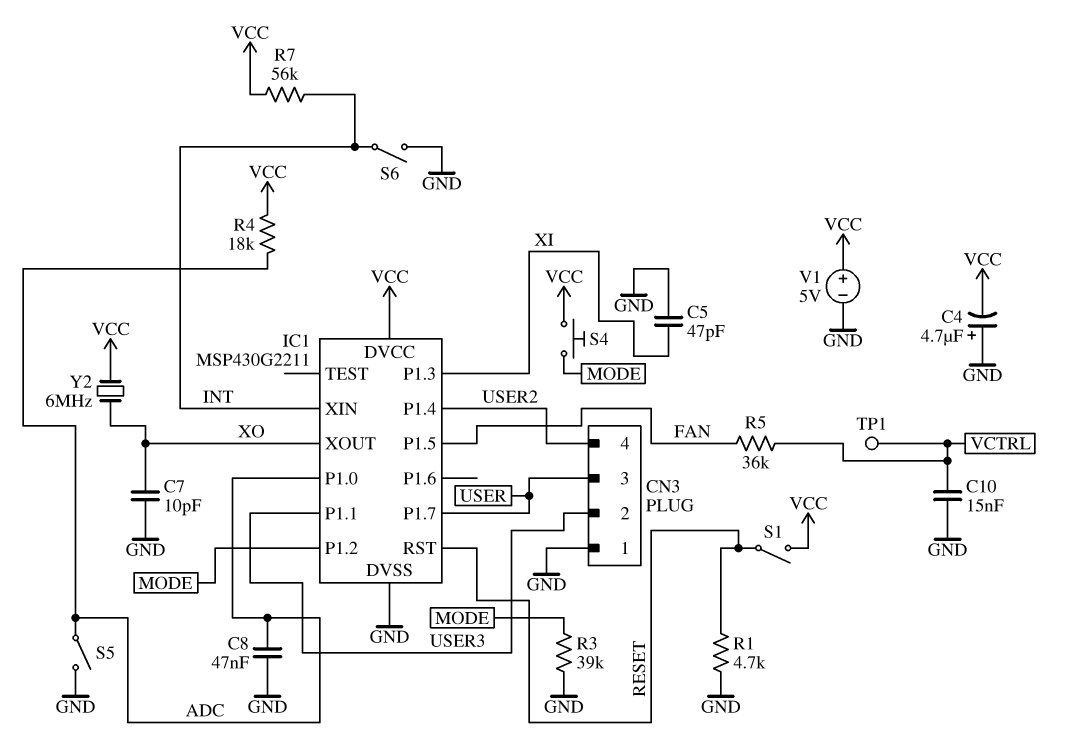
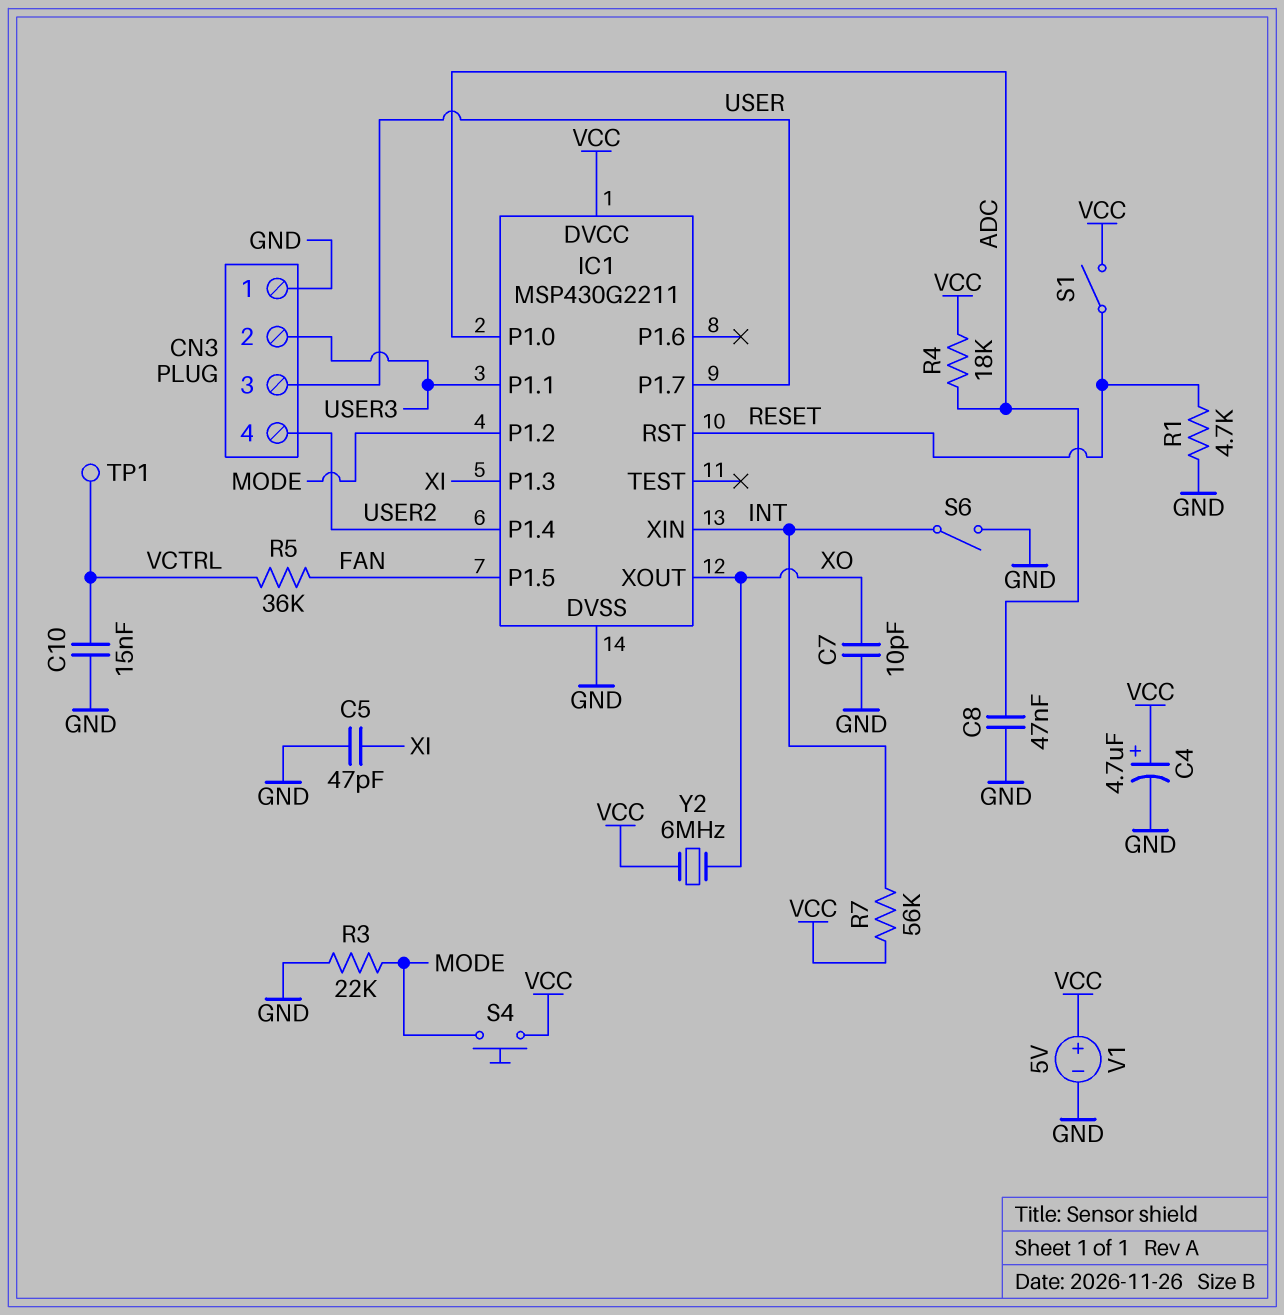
C4: 4.7uF (plus GND, minus VCC) -> 4.7uF (plus VCC, minus GND)
R3: 39k (GND, MODE) -> 22k (GND, MODE)
S5: switch (ADC, GND) -> none

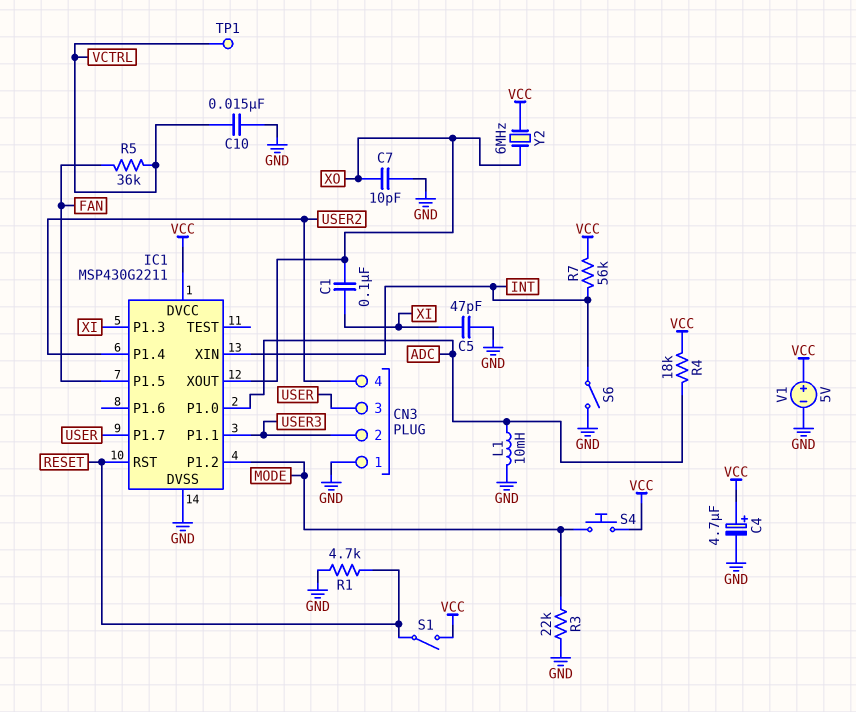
C1: none -> 100nF (XI, XO)
C8: 47nF (ADC, GND) -> none
L1: none -> 10mH (ADC, GND)

